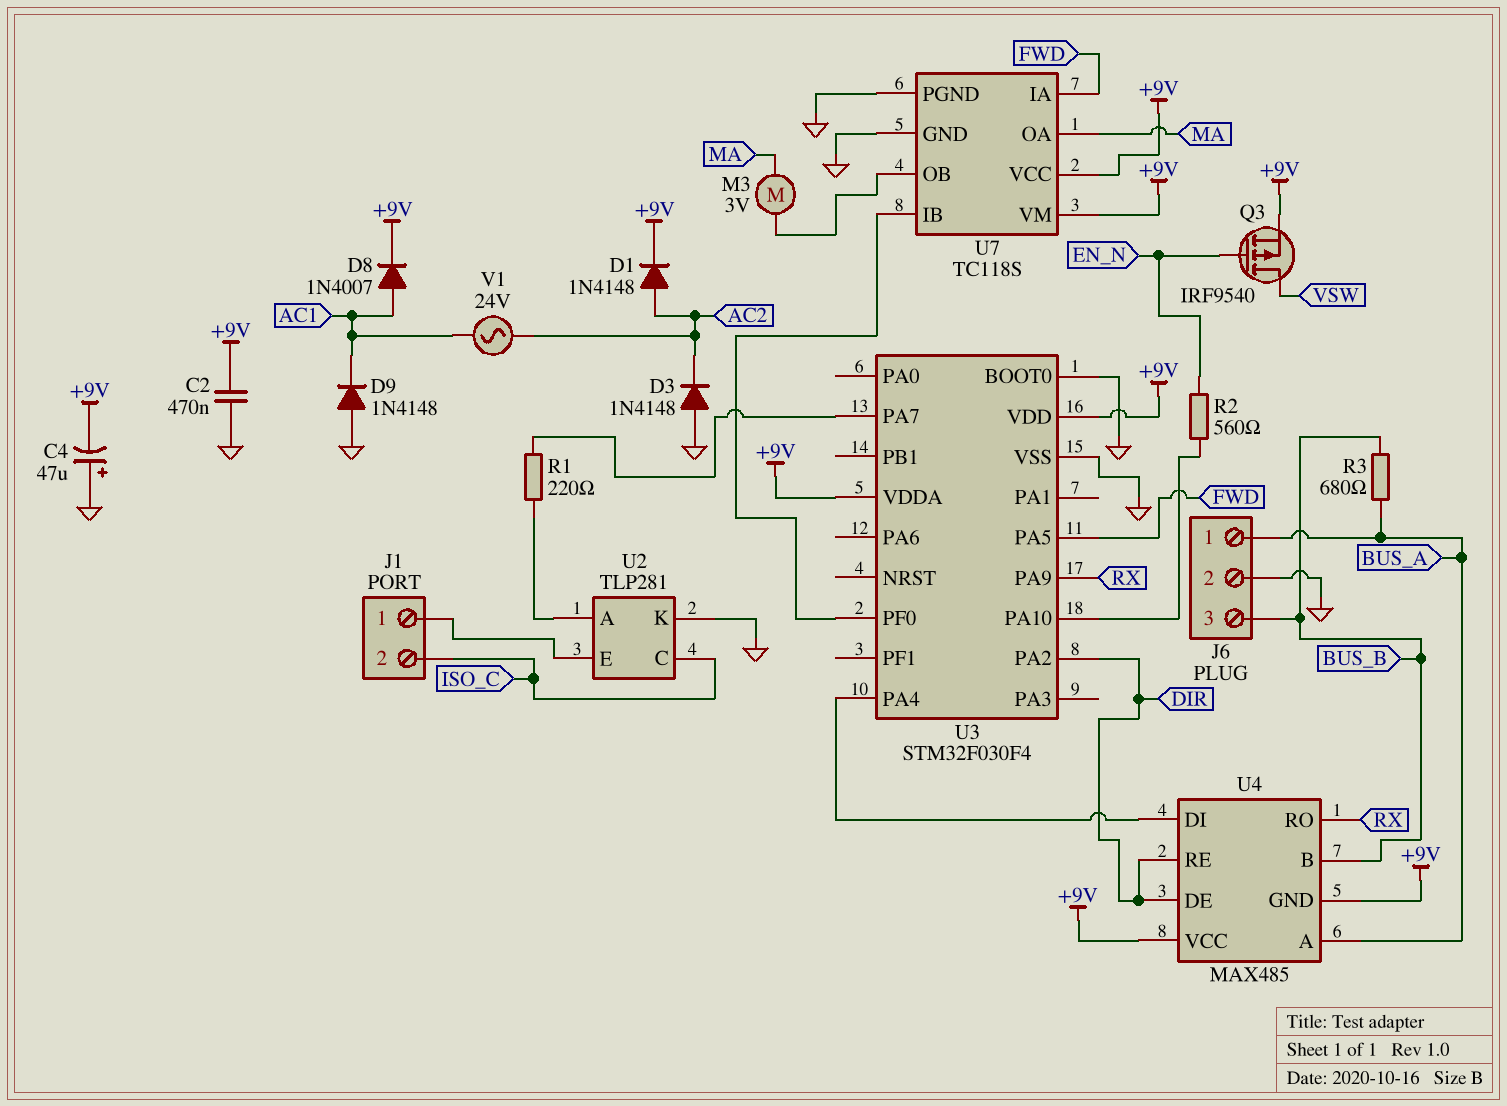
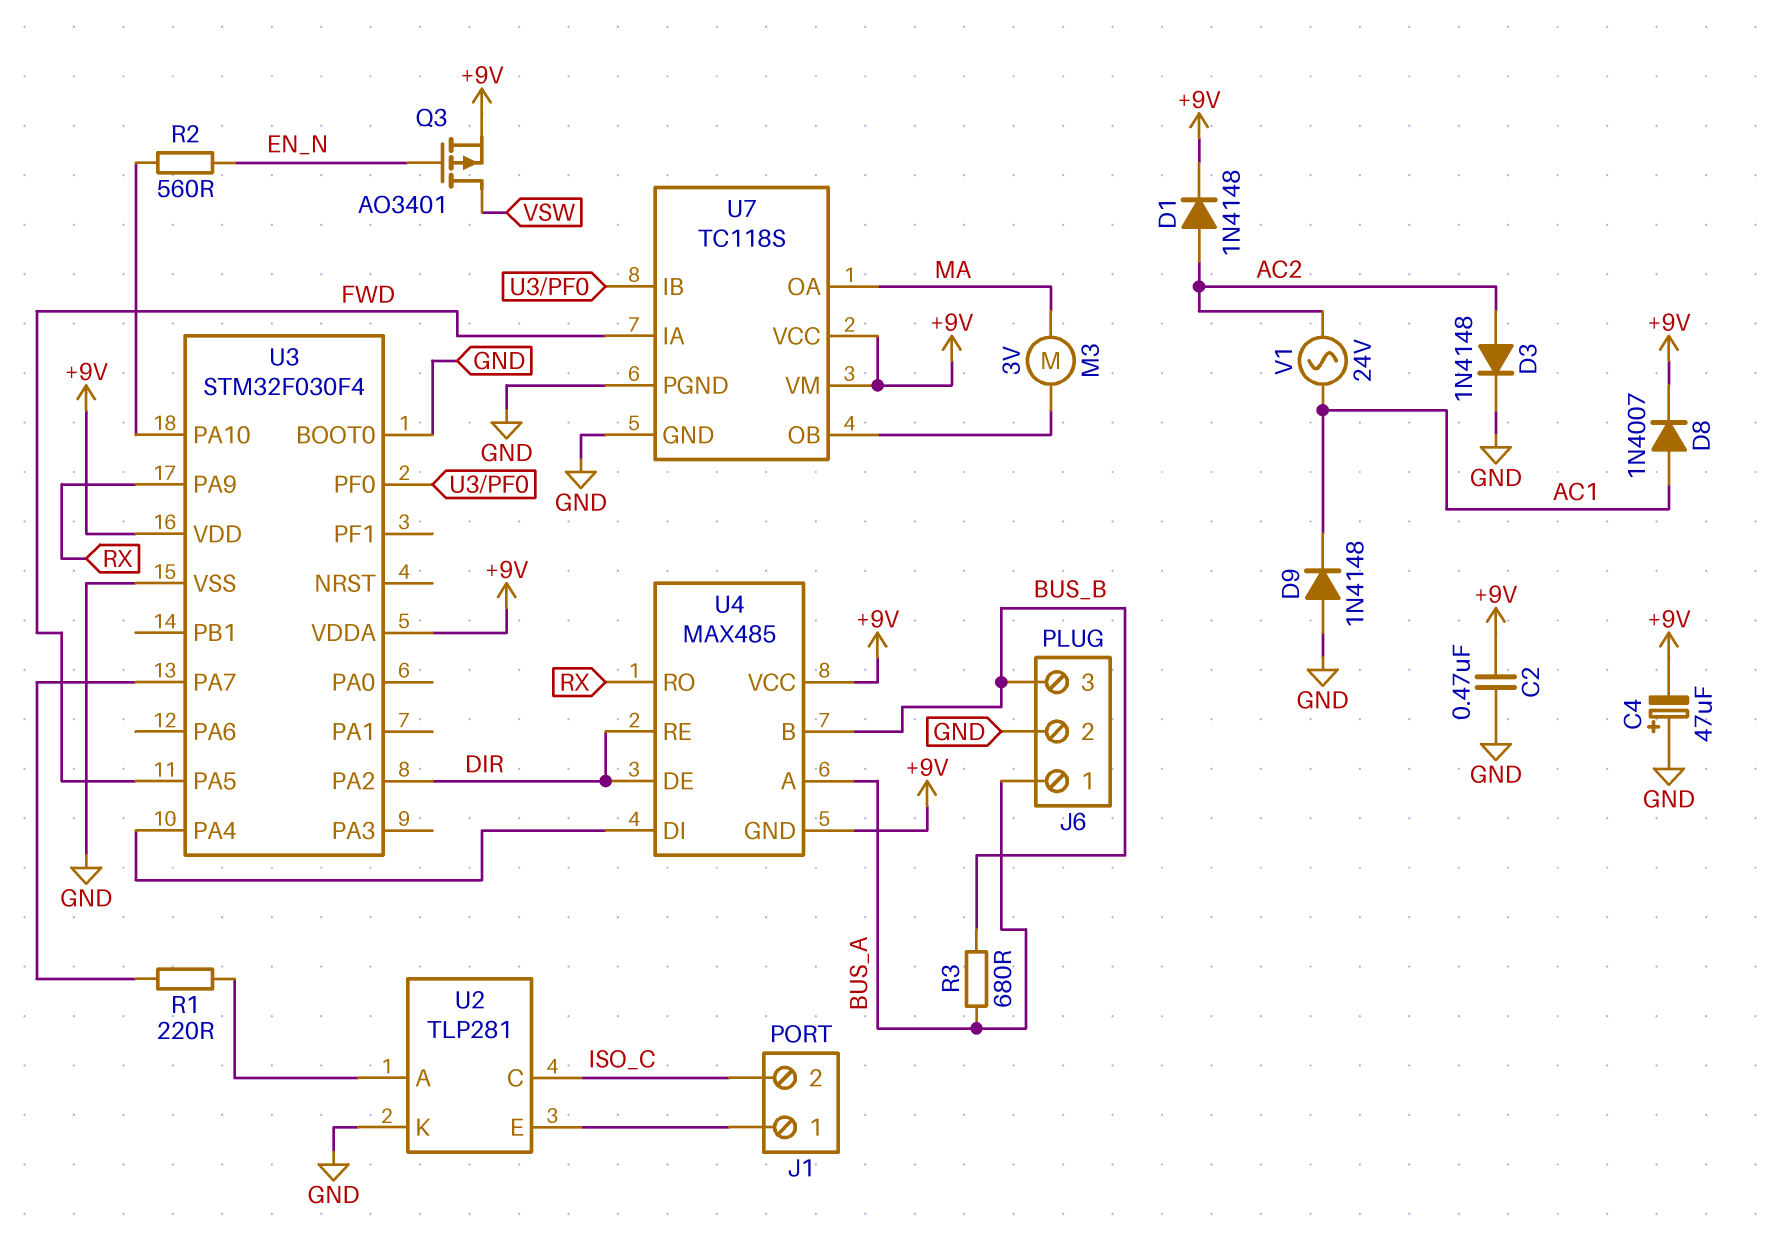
D3: diode 1N4148 (A GND, K AC2) -> diode 1N4148 (A AC2, K GND)
Q3: PMOS IRF9540 (G EN_N, D VSW, S +9V) -> PMOS AO3401 (G EN_N, D VSW, S +9V)

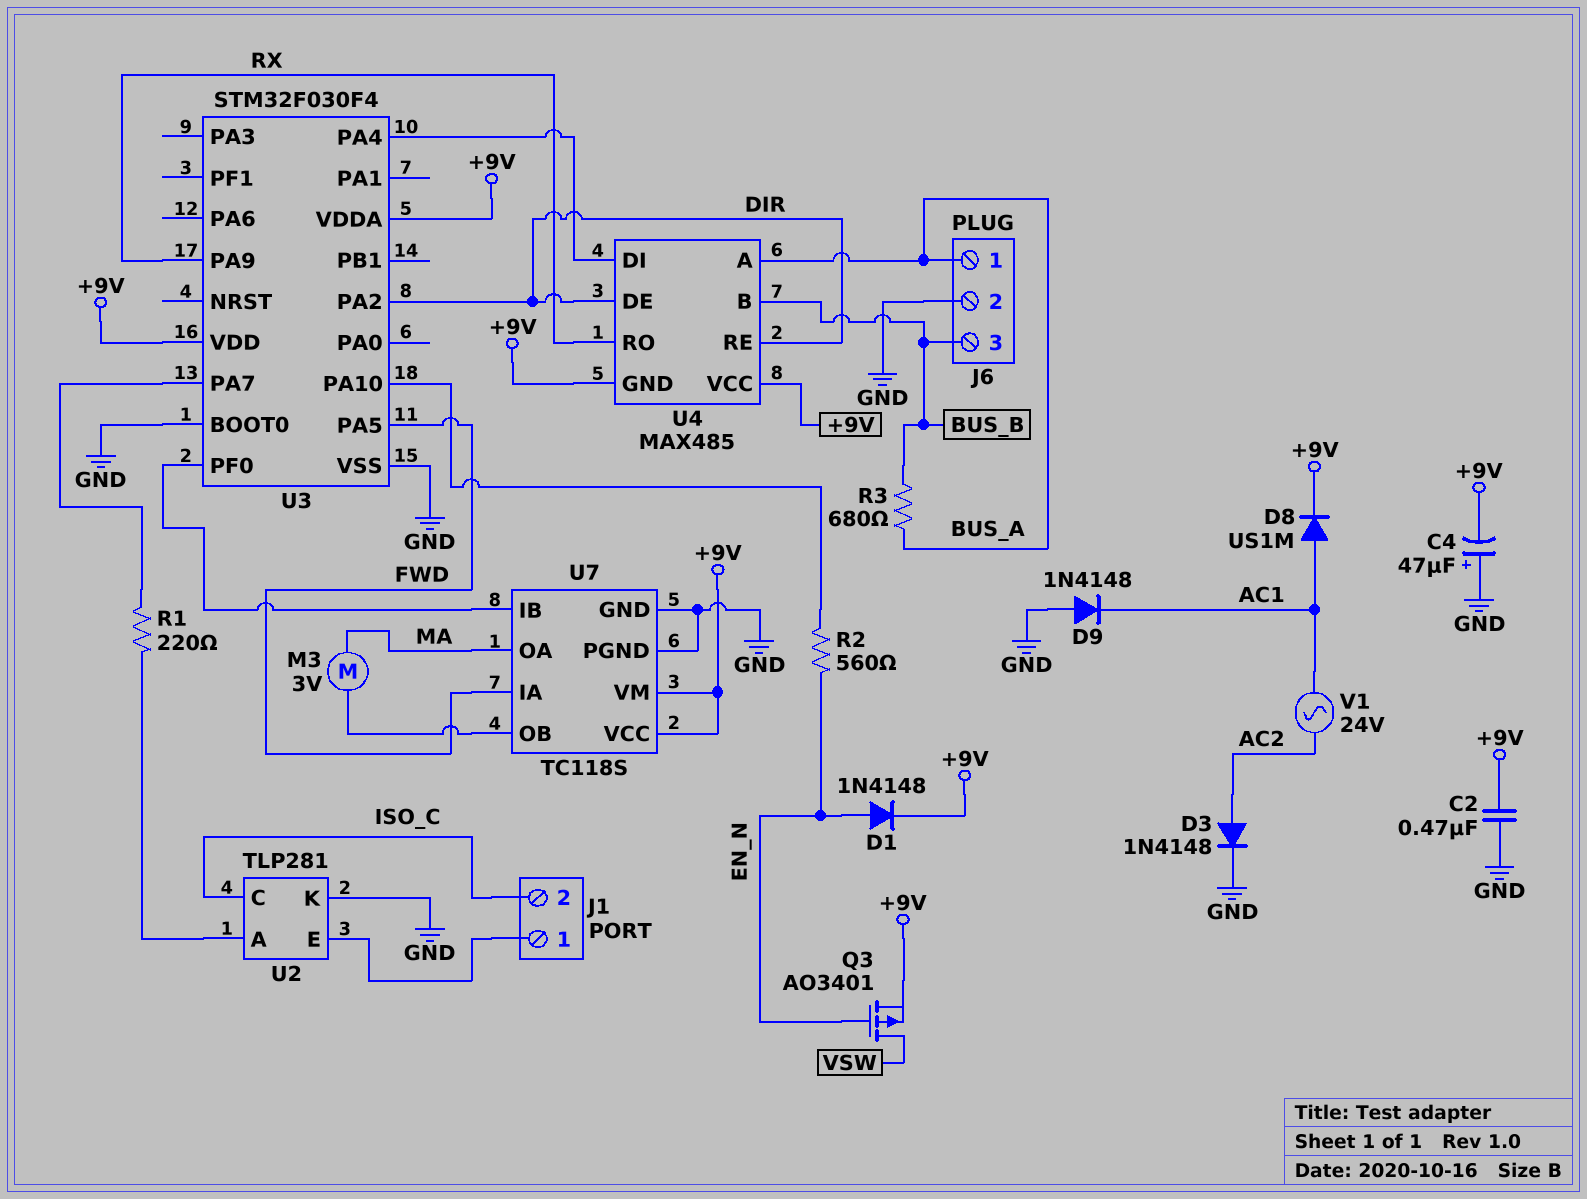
D1: diode 1N4148 (A AC2, K +9V) -> diode 1N4148 (A EN_N, K +9V)
D8: diode 1N4007 (A AC1, K +9V) -> diode US1M (A AC1, K +9V)

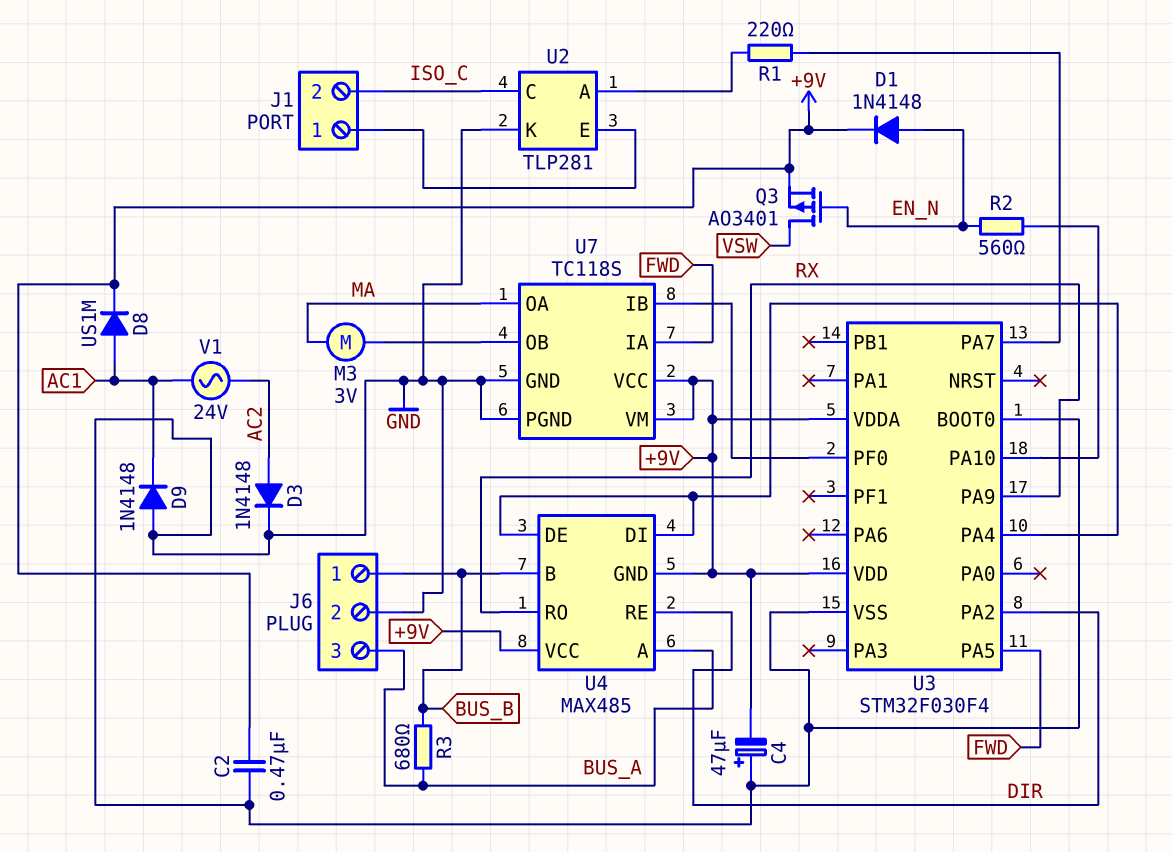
J6 pin 1: BUS_A -> BUS_B
J6 pin 3: BUS_B -> BUS_A
U4 pin DE: DIR -> U3/PA4

